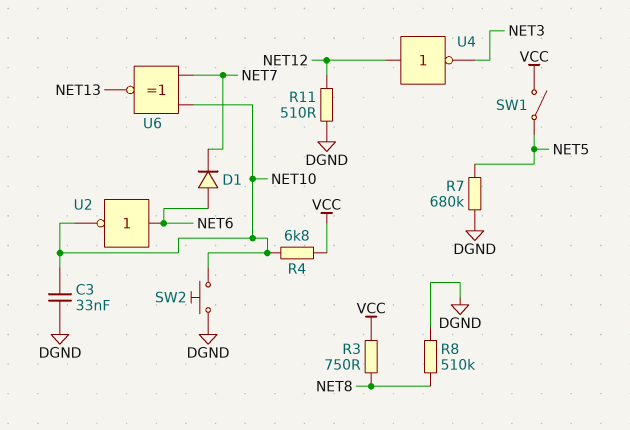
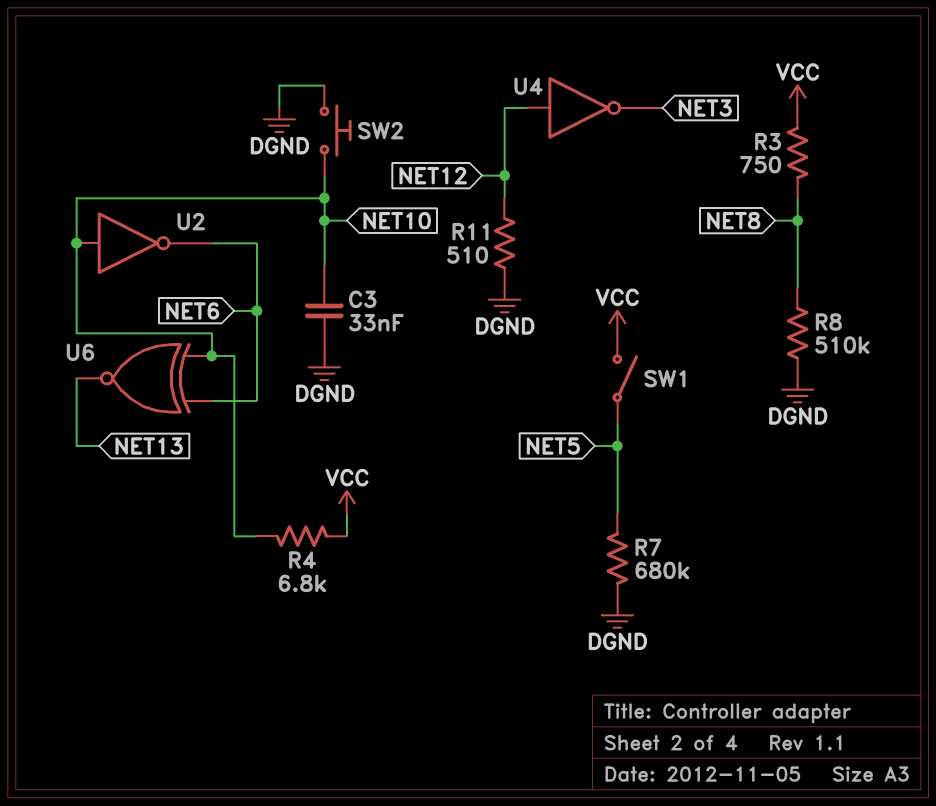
D1: diode (A NET6, K NET7) -> none
U2: NOT (in NET6, out NET10) -> NOT (in NET10, out NET6)
U6: XNOR (in NET7, in NET10, out NET13) -> XNOR (in NET6, in NET10, out NET13)

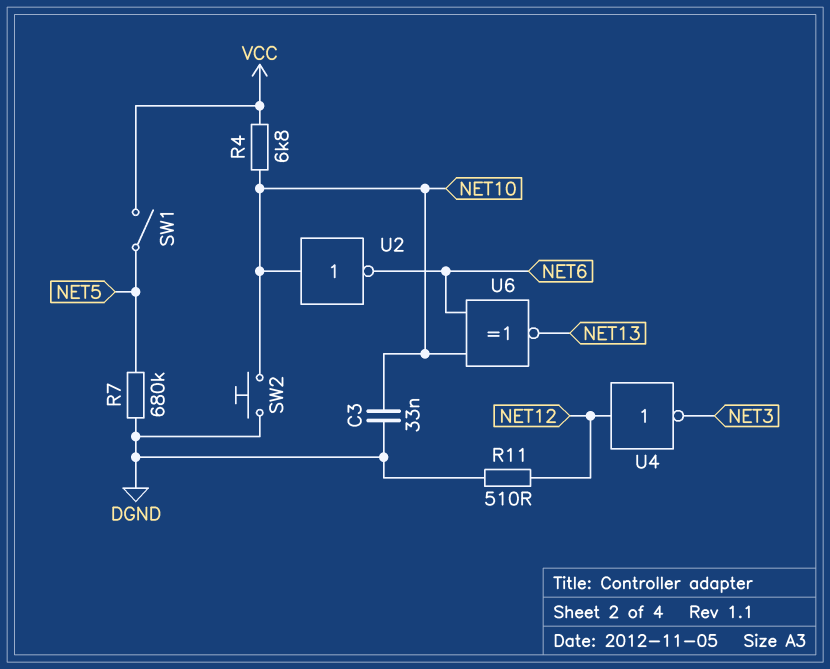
R3: 750 (NET8, VCC) -> none
R8: 510k (DGND, NET8) -> none

